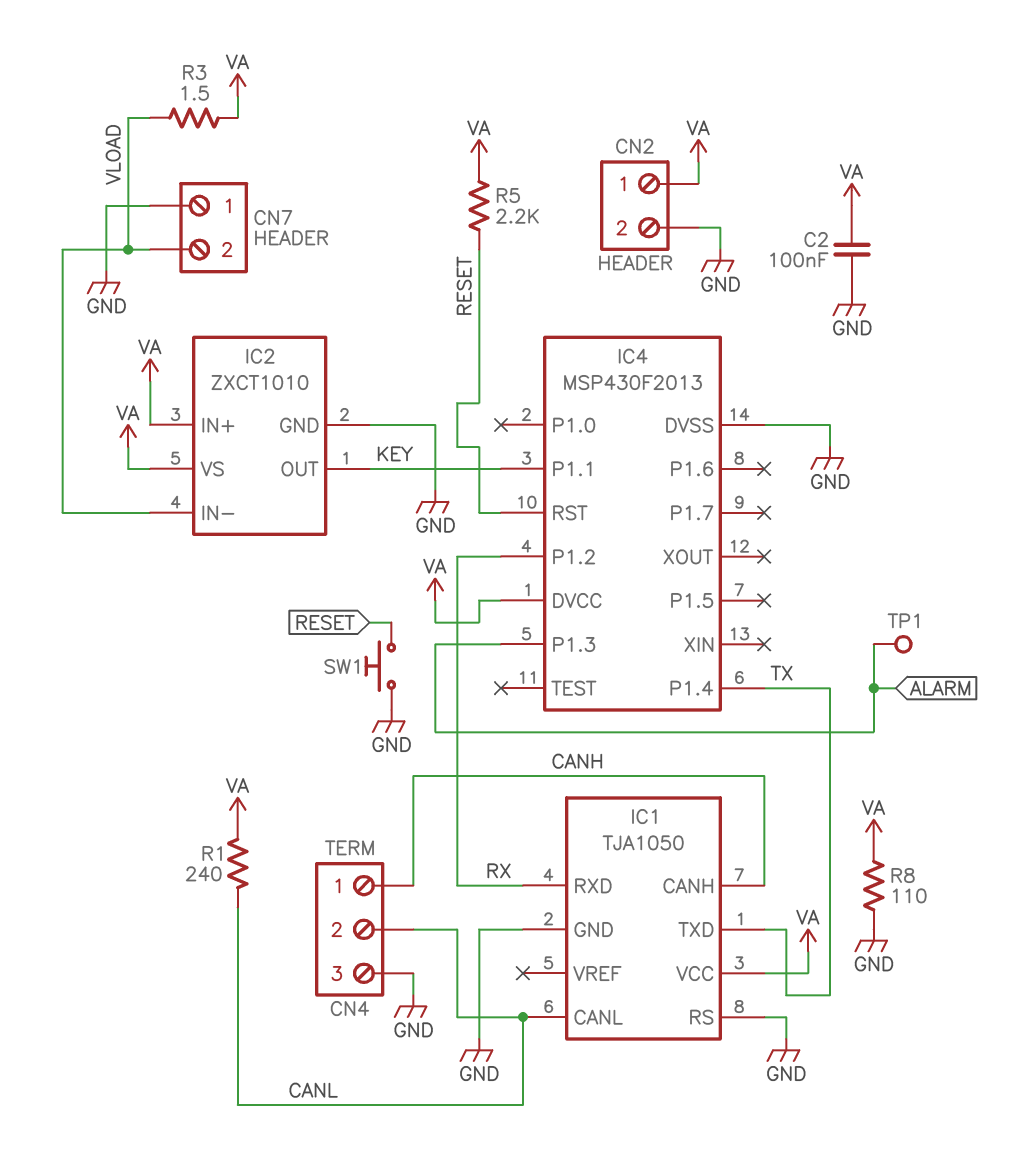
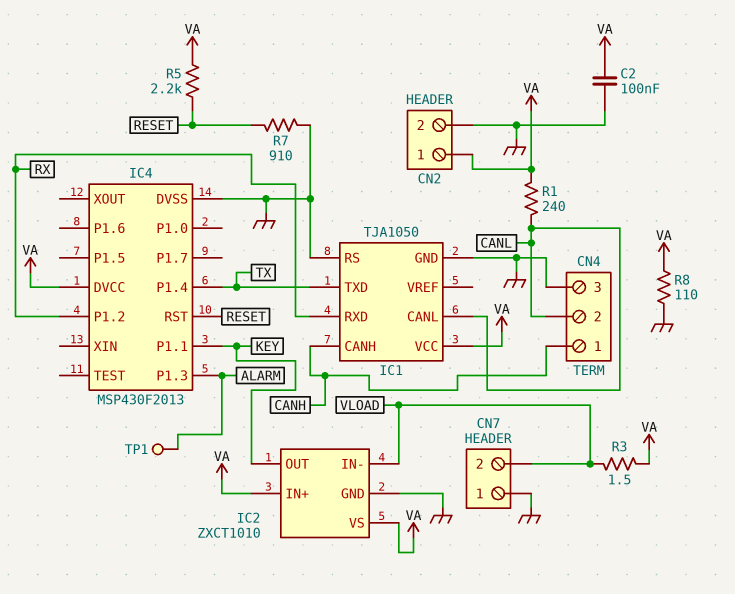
R7: none -> 910 (GND, RESET)
SW1: button (GND, RESET) -> none

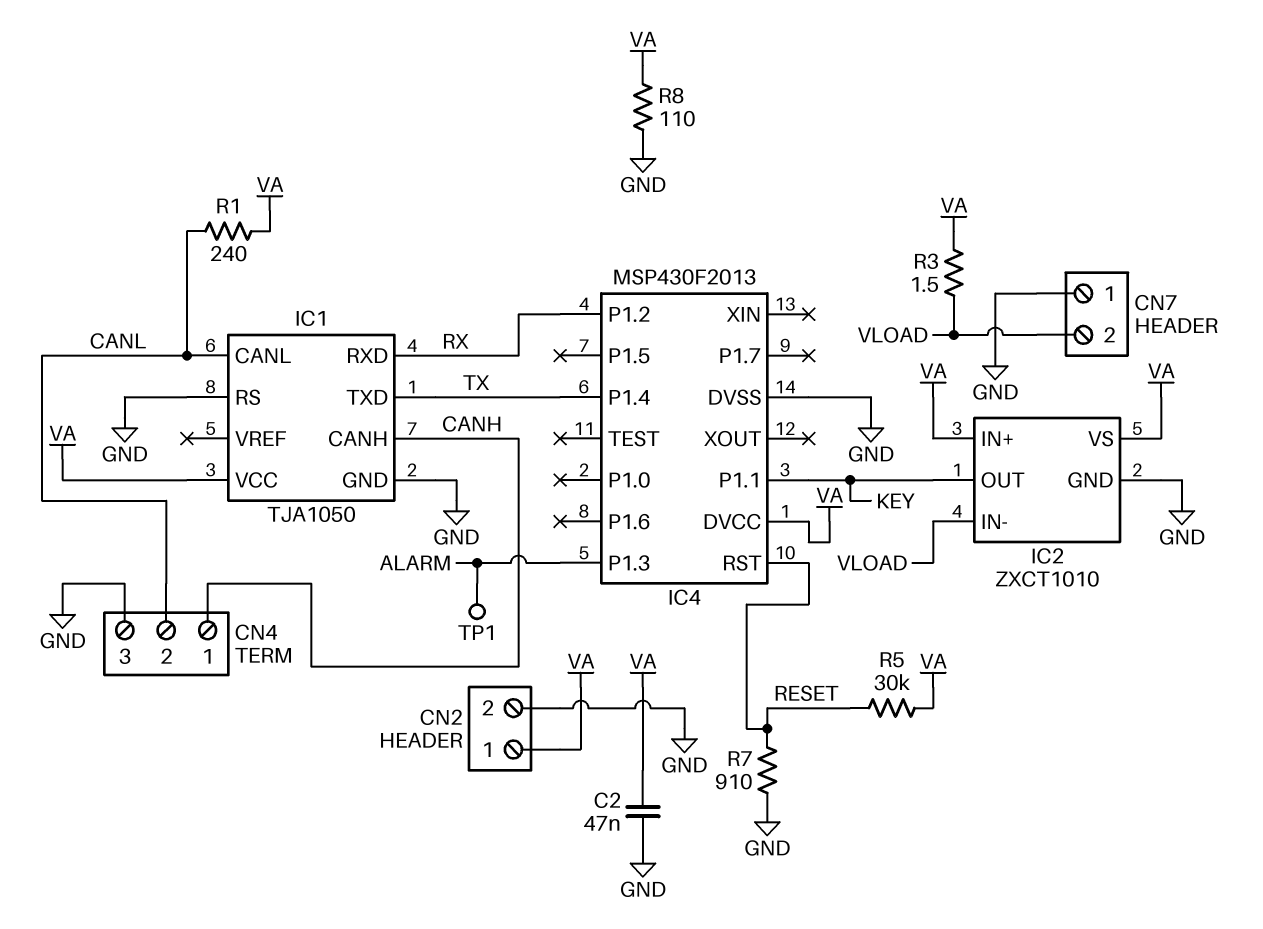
C2: 100nF (GND, VA) -> 47nF (GND, VA)
R5: 2.2k (RESET, VA) -> 30k (RESET, VA)

